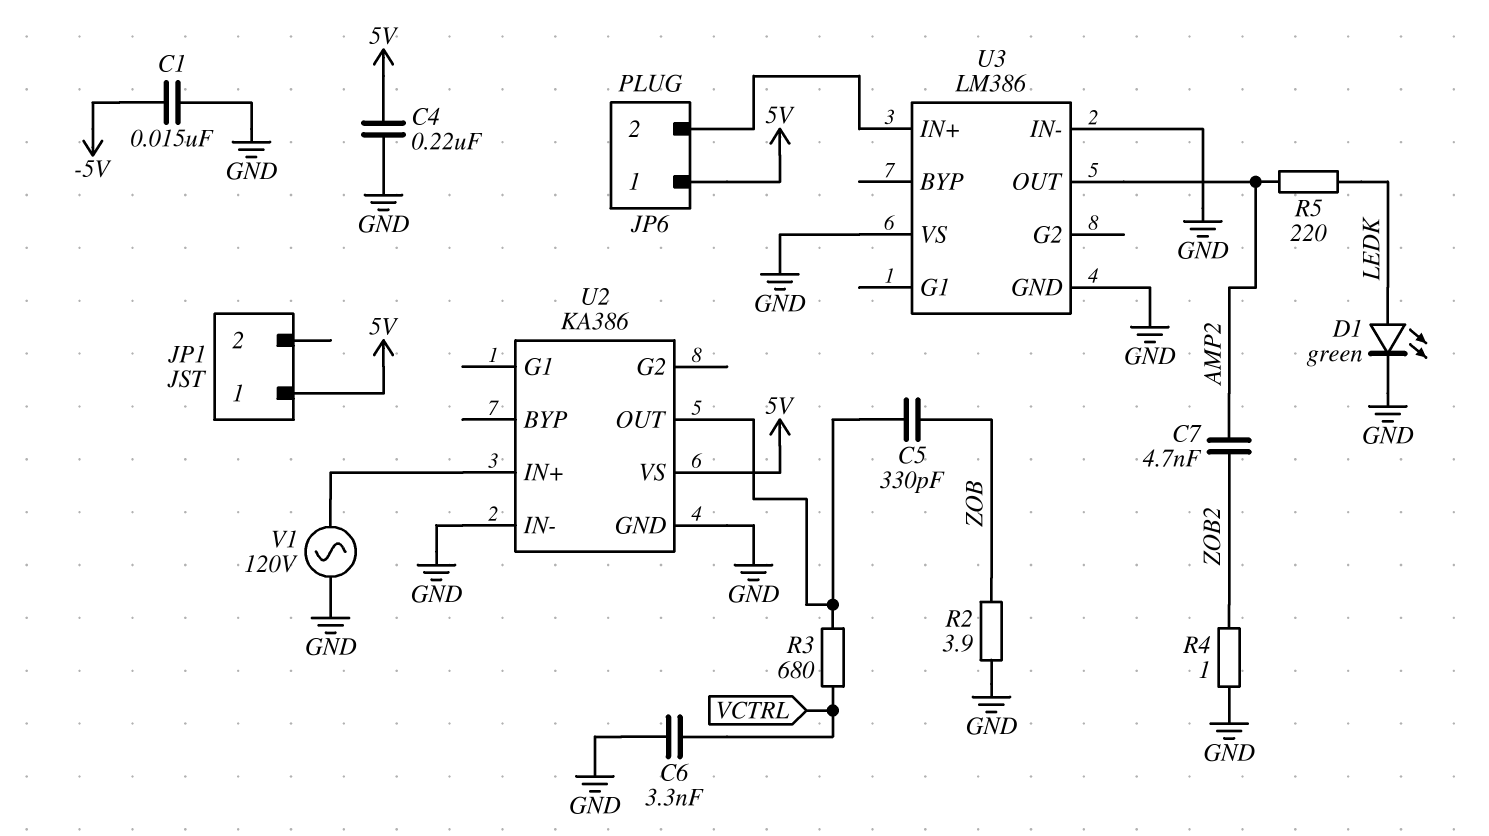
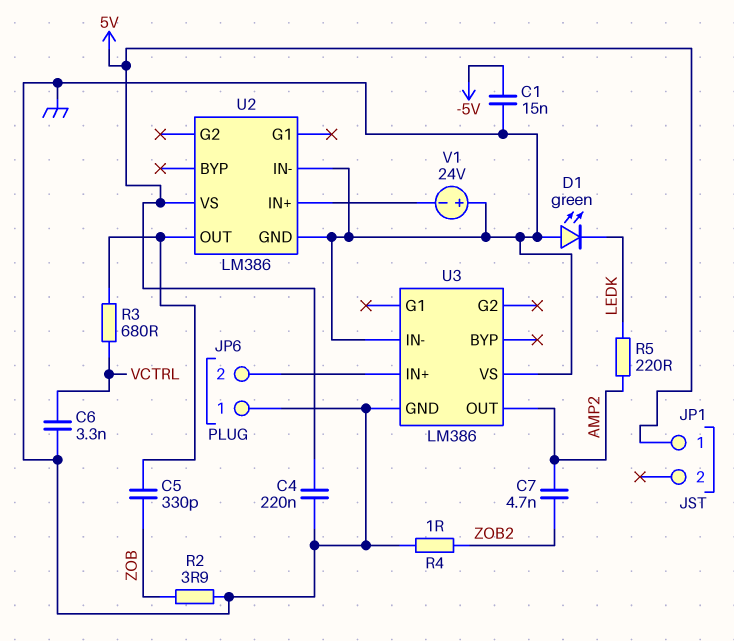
D1: LED green (A LEDK, K GND) -> LED green (A GND, K LEDK)
JP6 pin 1: 5V -> GND
U2: KA386 -> LM386
V1: AC 120V (GND, U2/IN+) -> 24V (plus GND, minus U2/IN+)

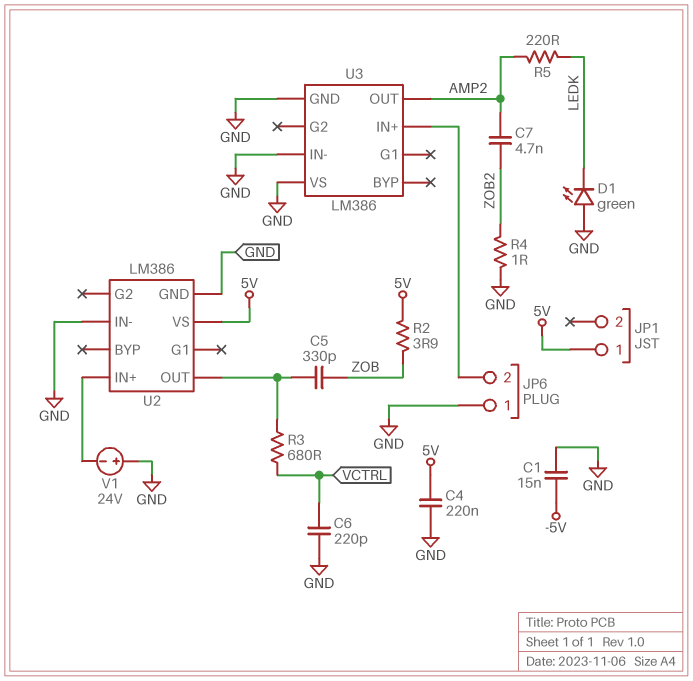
C6: 3.3nF (GND, VCTRL) -> 220pF (GND, VCTRL)
R2: 3.9 (GND, ZOB) -> 3.9 (5V, ZOB)

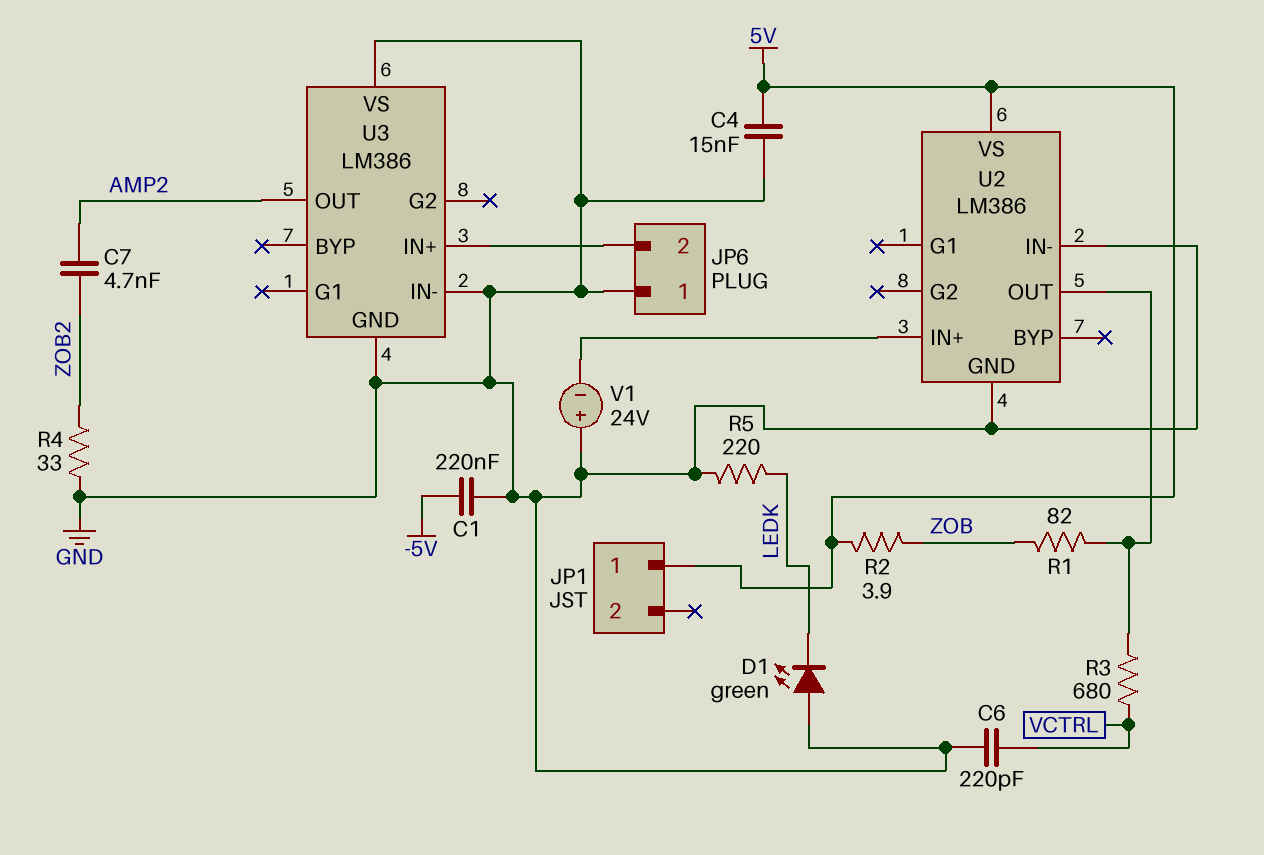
C1: 15nF (-5V, GND) -> 220nF (-5V, GND)
C4: 220nF (5V, GND) -> 15nF (5V, GND)
C5: 330pF (U2/OUT, ZOB) -> none
R1: none -> 82 (U2/OUT, ZOB)
R4: 1 (GND, ZOB2) -> 33 (GND, ZOB2)
R5: 220 (AMP2, LEDK) -> 220 (GND, LEDK)

